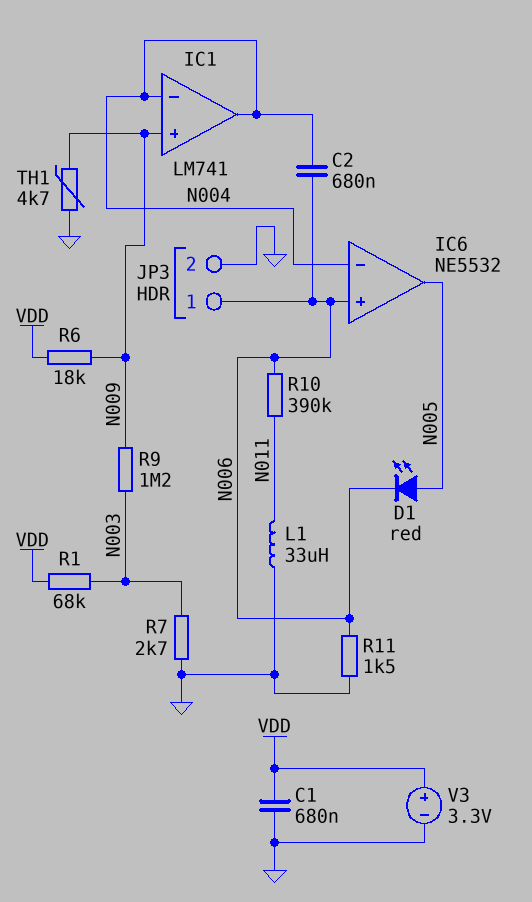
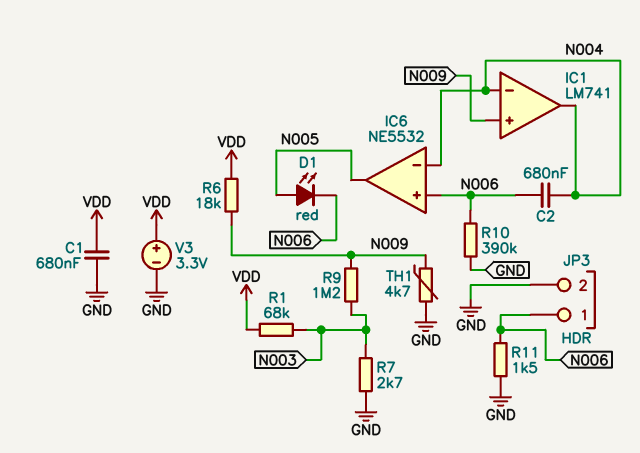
L1: 33uH (GND, N011) -> none
R10: 390k (N006, N011) -> 390k (GND, N006)

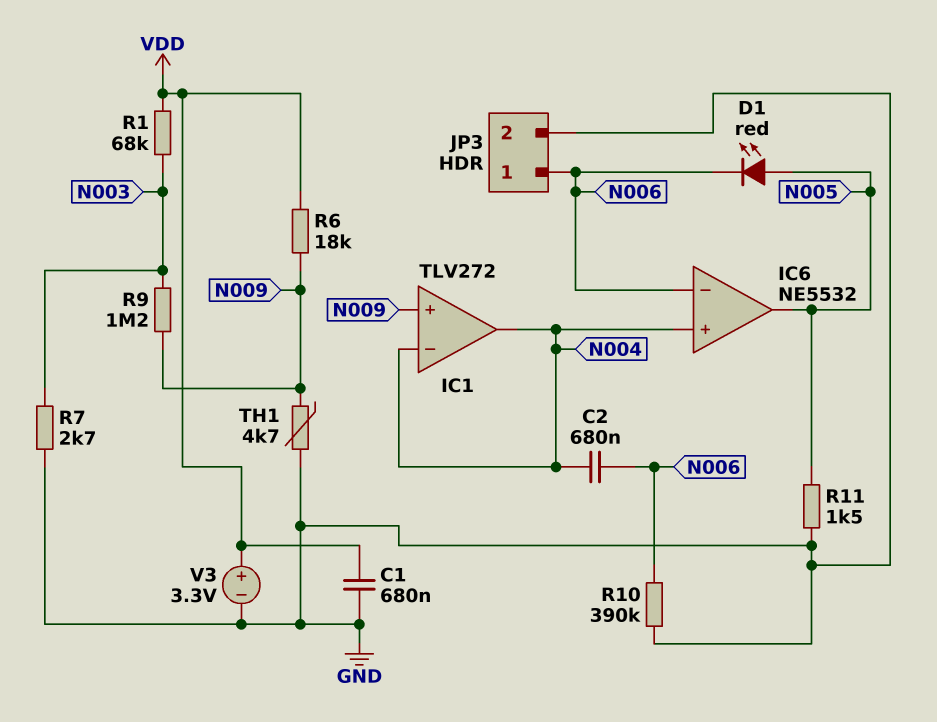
IC1: LM741 -> TLV272
IC6 pin in+: N006 -> N004
IC6 pin in-: N004 -> N006
R11: 1.5k (GND, N006) -> 1.5k (GND, N005)

